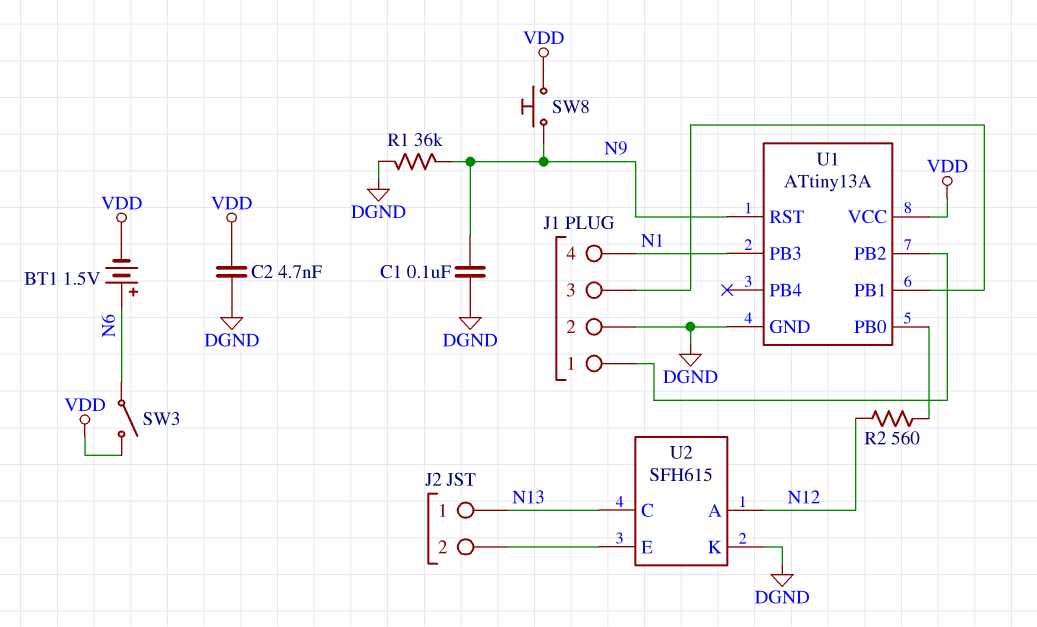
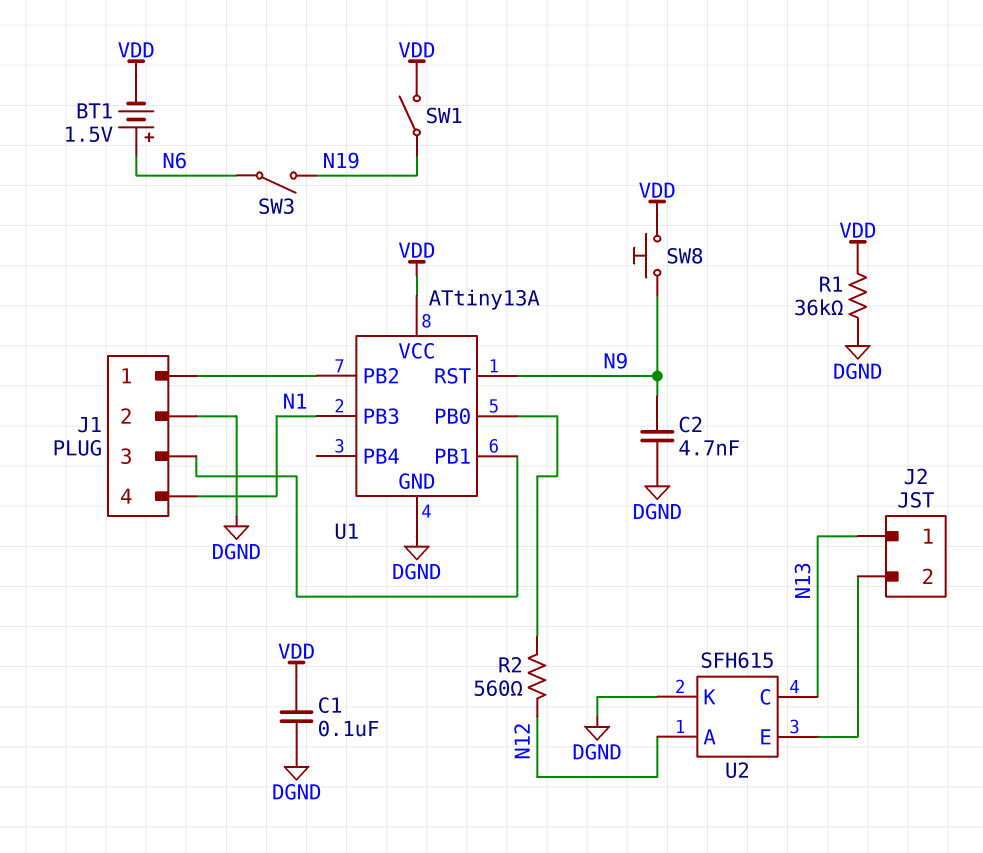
C1: 100nF (DGND, N9) -> 100nF (DGND, VDD)
C2: 4.7nF (DGND, VDD) -> 4.7nF (DGND, N9)
R1: 36k (DGND, N9) -> 36k (DGND, VDD)
SW1: none -> switch (N19, VDD)
SW3: switch (N6, VDD) -> switch (N6, N19)

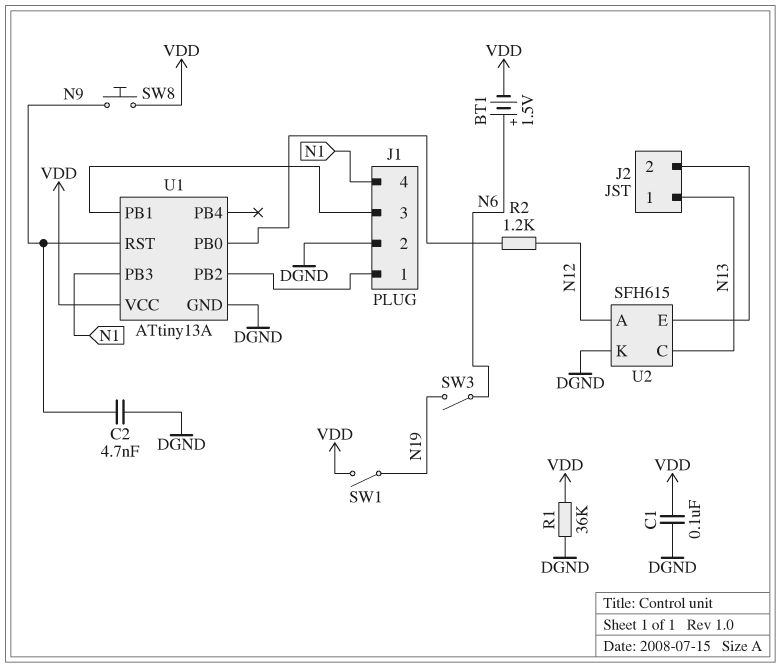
R2: 560 (N12, U1/PB0) -> 1.2k (N12, U1/PB0)

